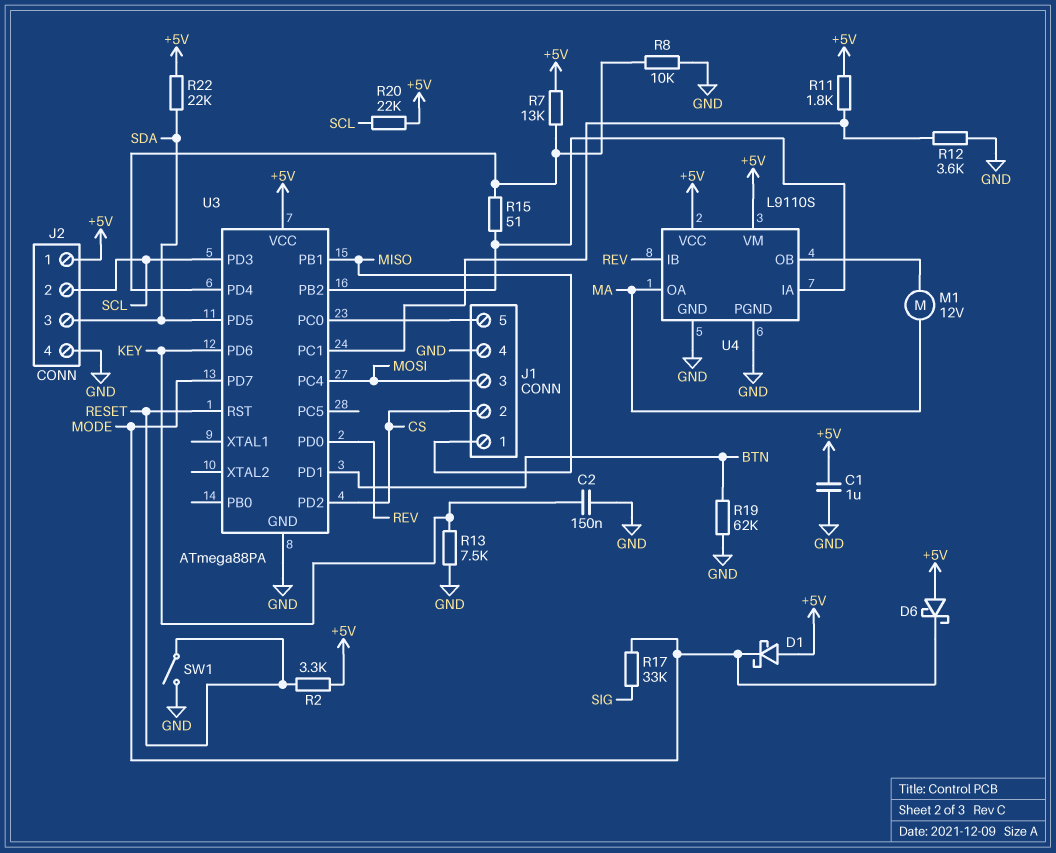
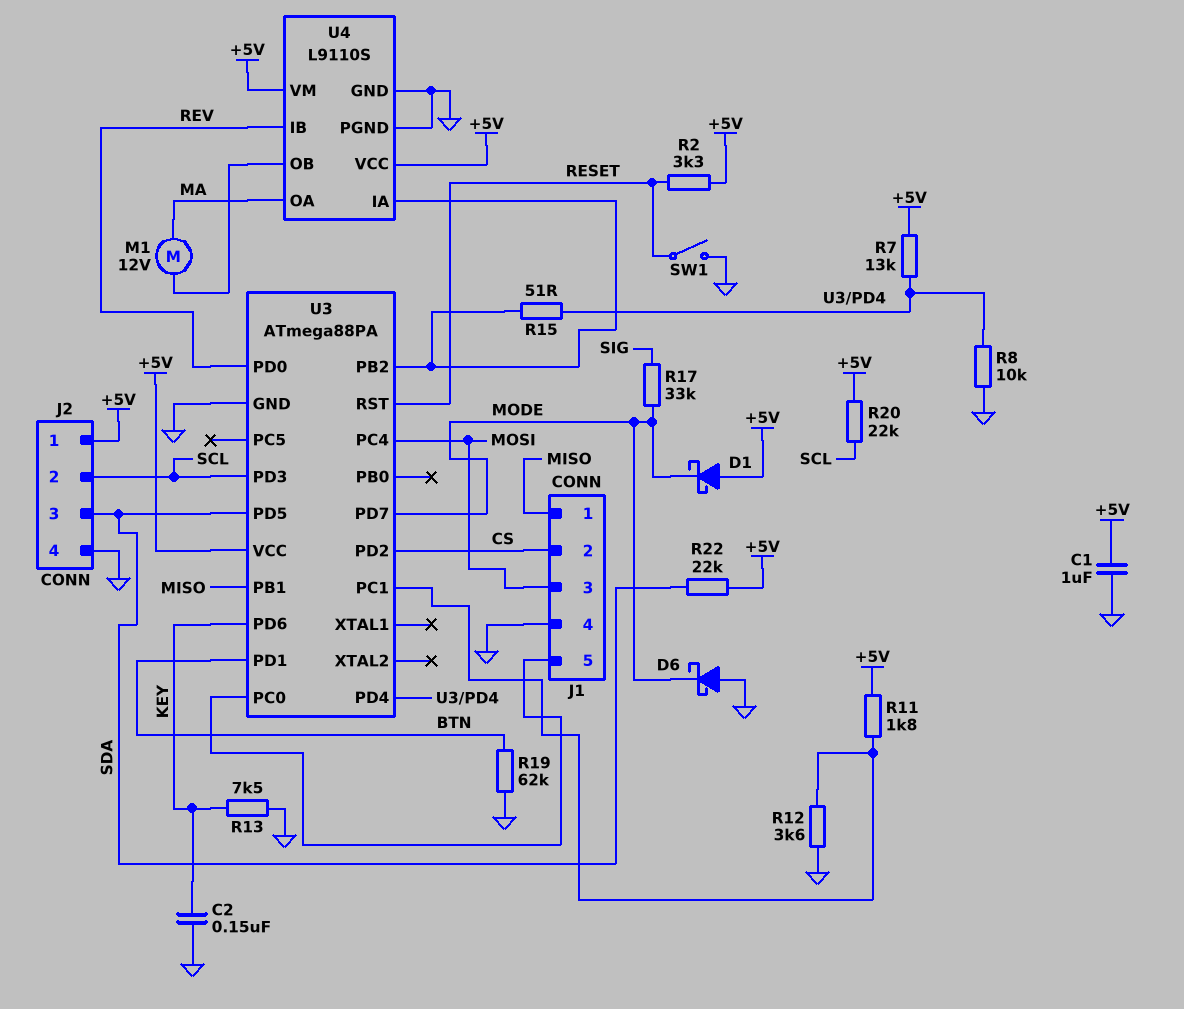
D6: schottky (A +5V, K MODE) -> schottky (A GND, K MODE)

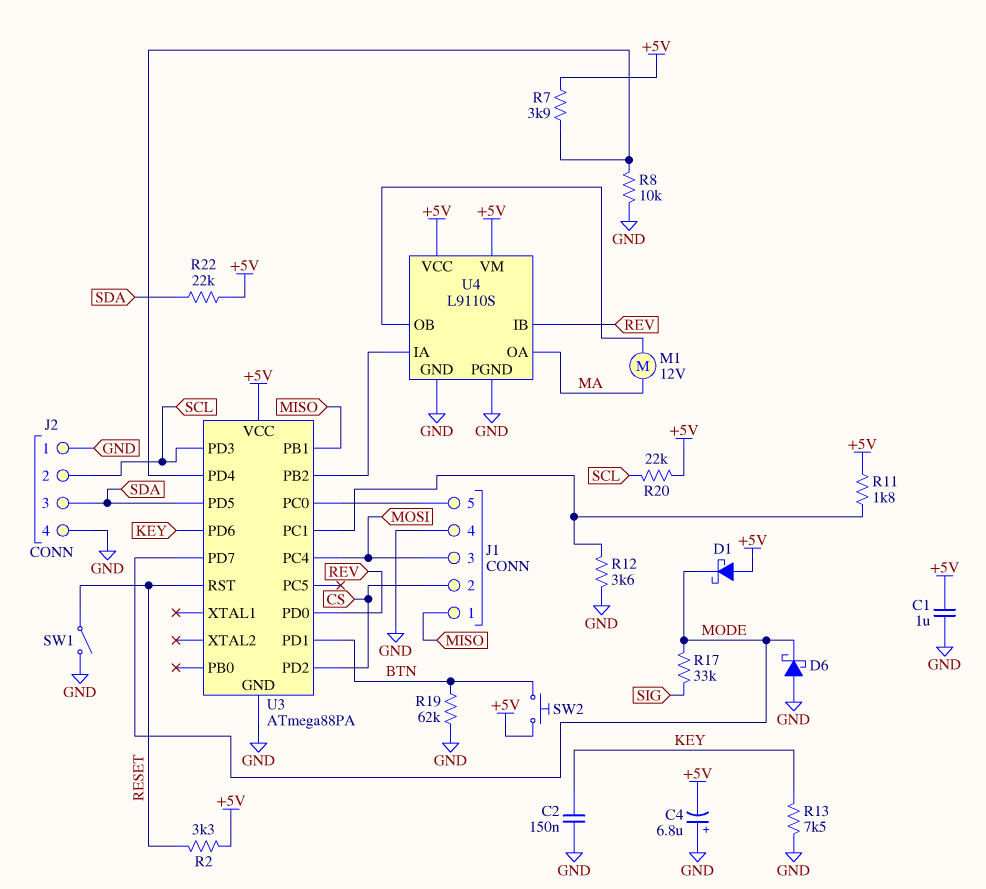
C4: none -> 6.8uF (plus GND, minus +5V)
J2 pin 1: +5V -> GND
R7: 13k (+5V, U3/PD4) -> 3.9k (+5V, U3/PD4)
R15: 51 (U3/PB2, U3/PD4) -> none
SW2: none -> button (+5V, BTN)

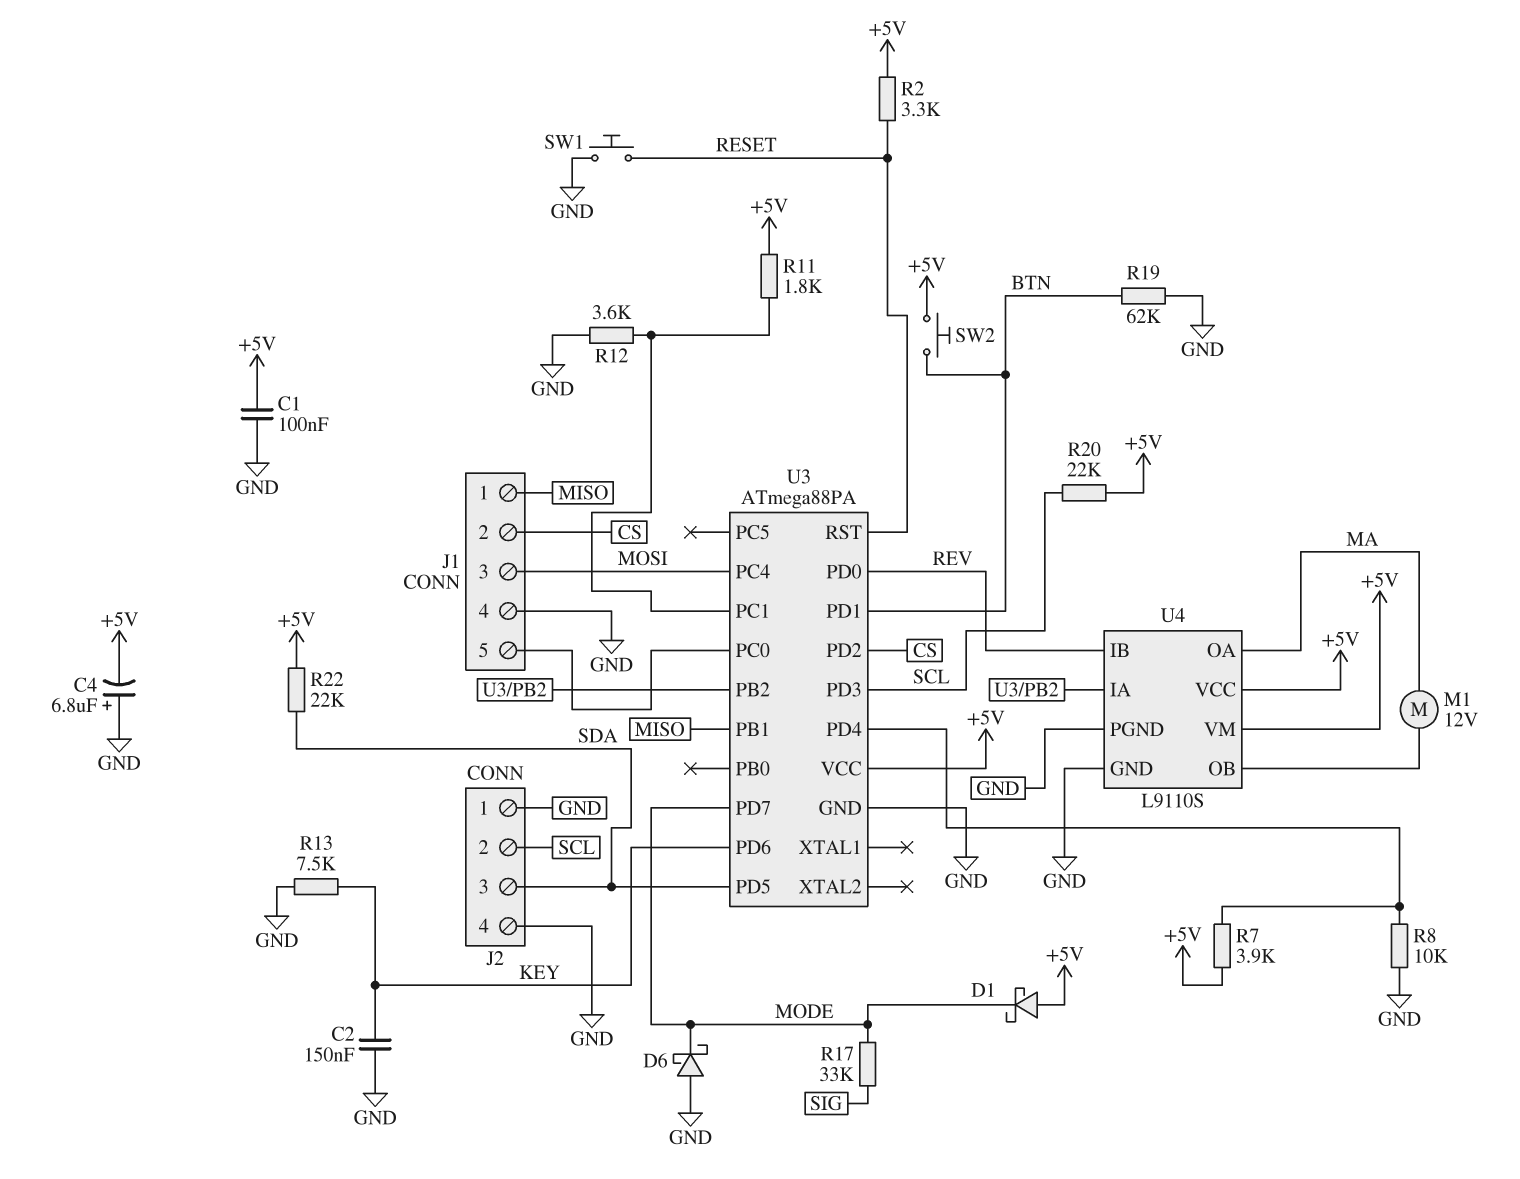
C1: 1uF (+5V, GND) -> 100nF (+5V, GND)
SW1: switch (GND, RESET) -> button (GND, RESET)

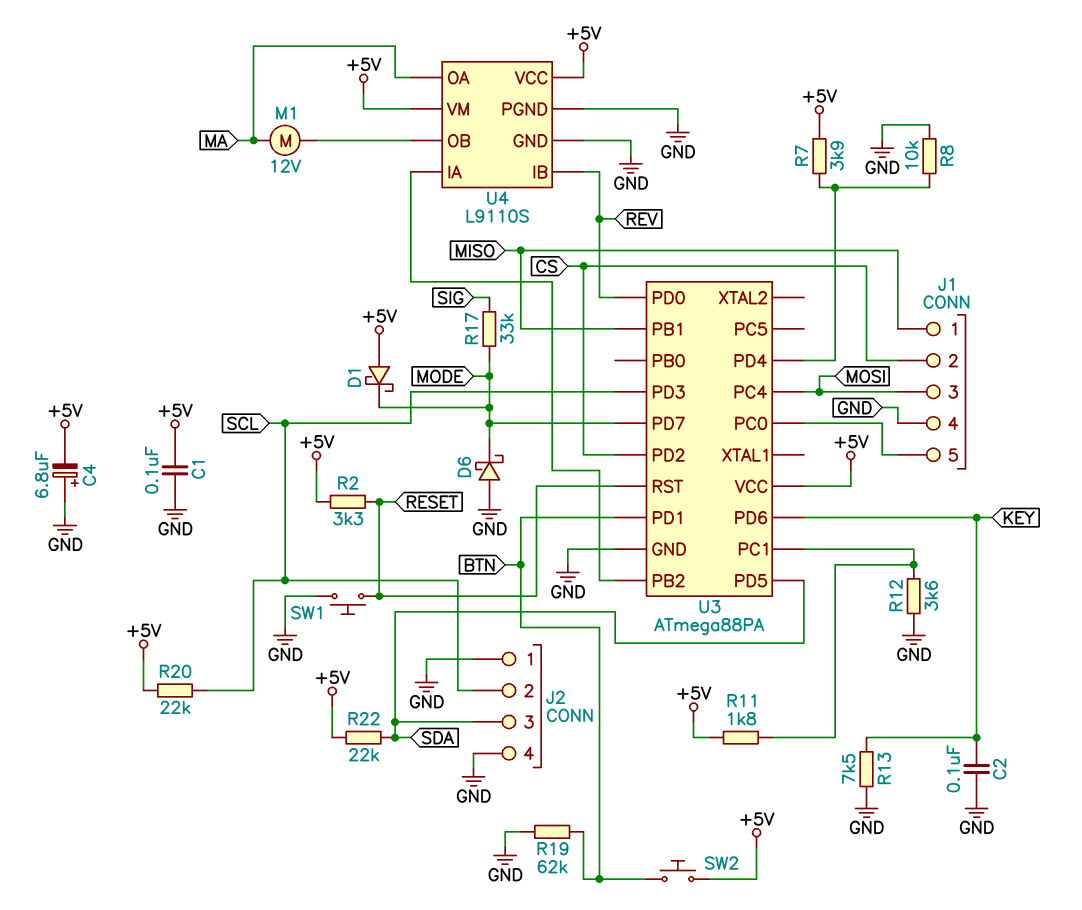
C2: 150nF (GND, KEY) -> 100nF (GND, KEY)

